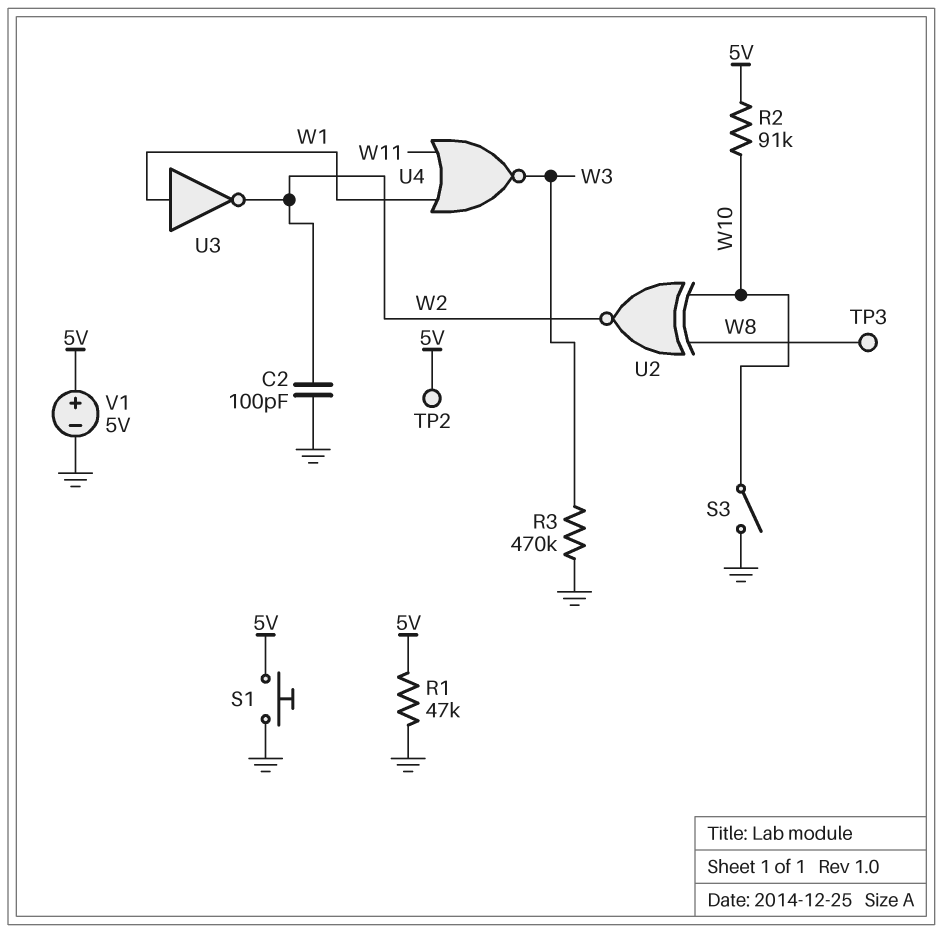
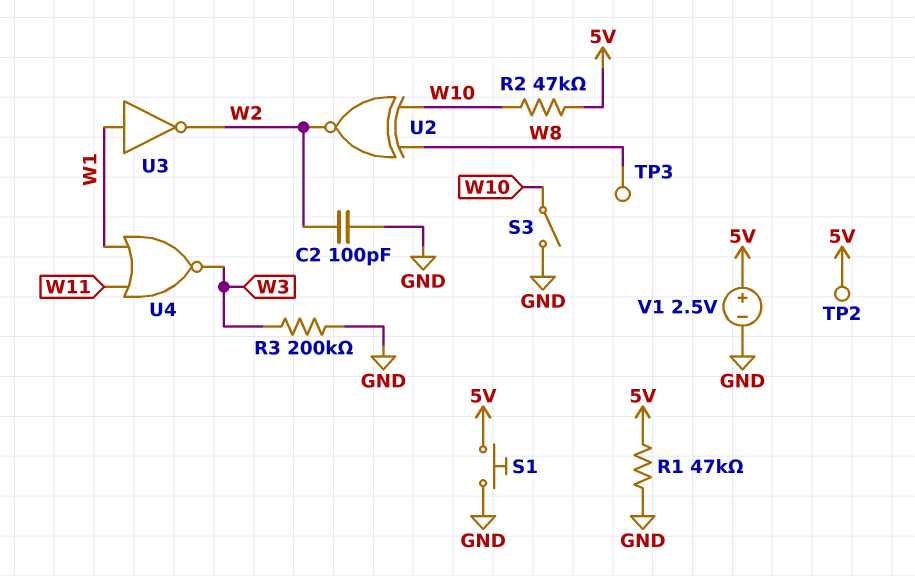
R2: 91k (5V, W10) -> 47k (5V, W10)
R3: 470k (GND, W3) -> 200k (GND, W3)
V1: 5V (plus 5V, minus GND) -> 2.5V (plus 5V, minus GND)

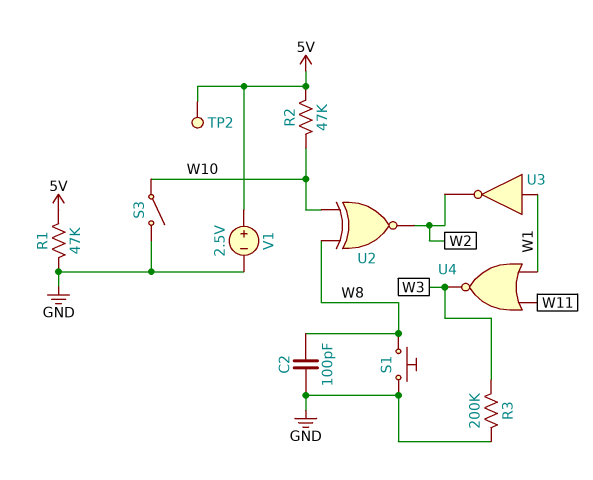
C2: 100pF (GND, W2) -> 100pF (GND, W8)
S1: button (5V, GND) -> button (GND, W8)
TP3: test point (W8) -> none

